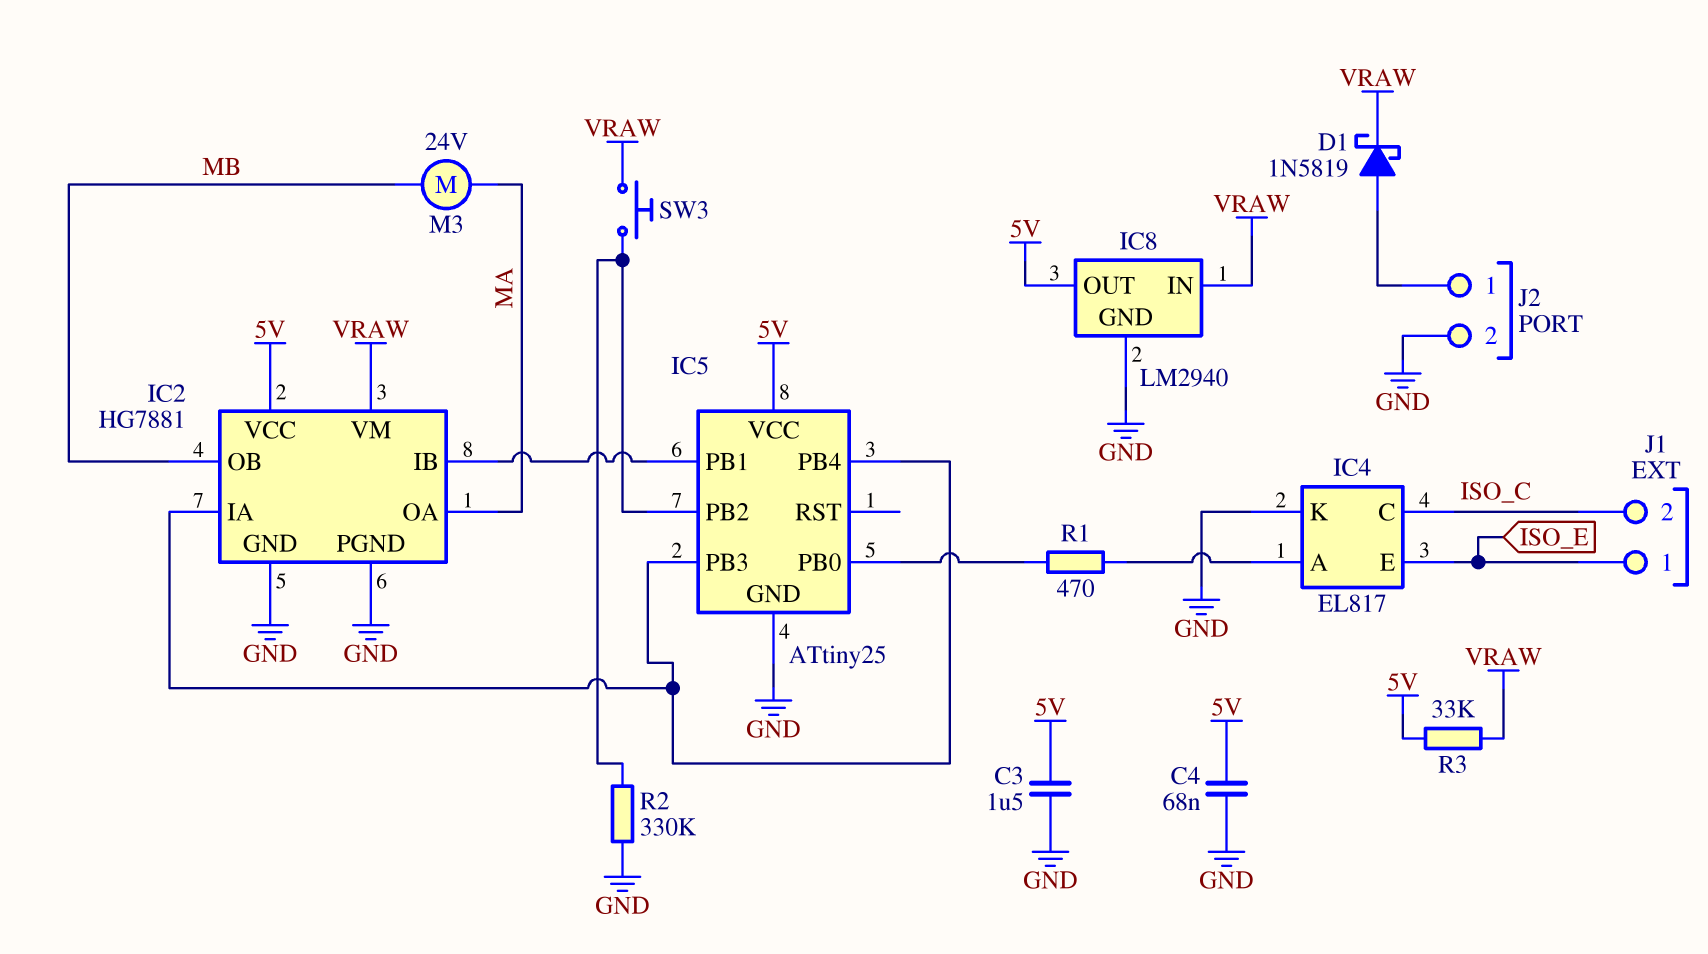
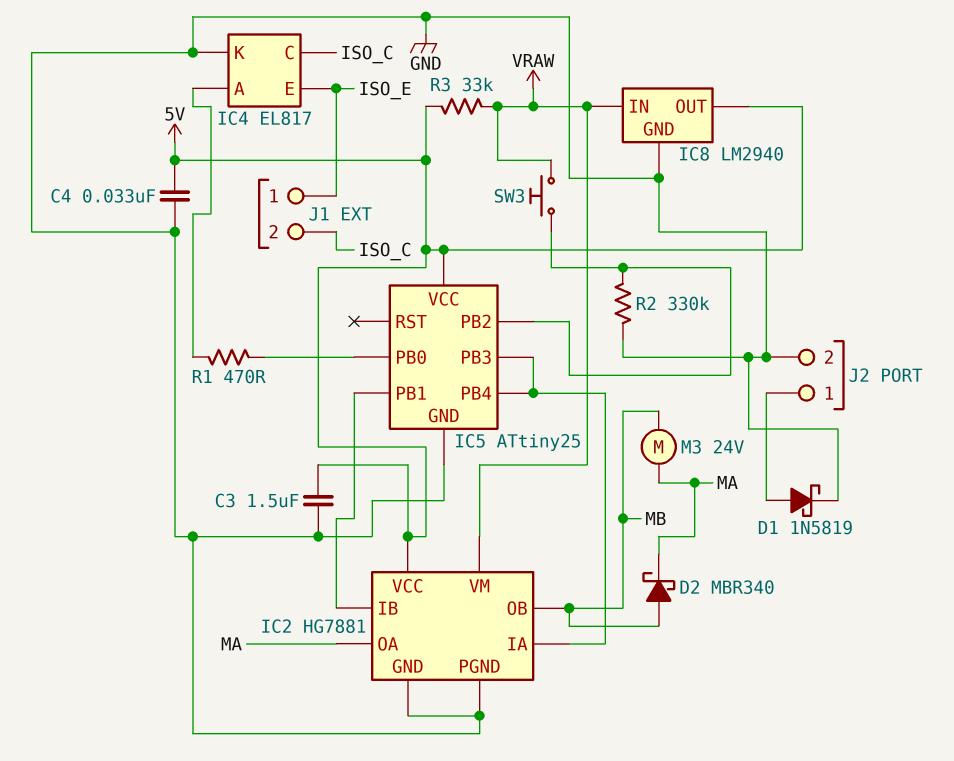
C4: 68nF (5V, GND) -> 33nF (5V, GND)
D1: schottky 1N5819 (A J2/1, K VRAW) -> schottky 1N5819 (A J2/1, K GND)
D2: none -> schottky MBR340 (A MB, K MA)

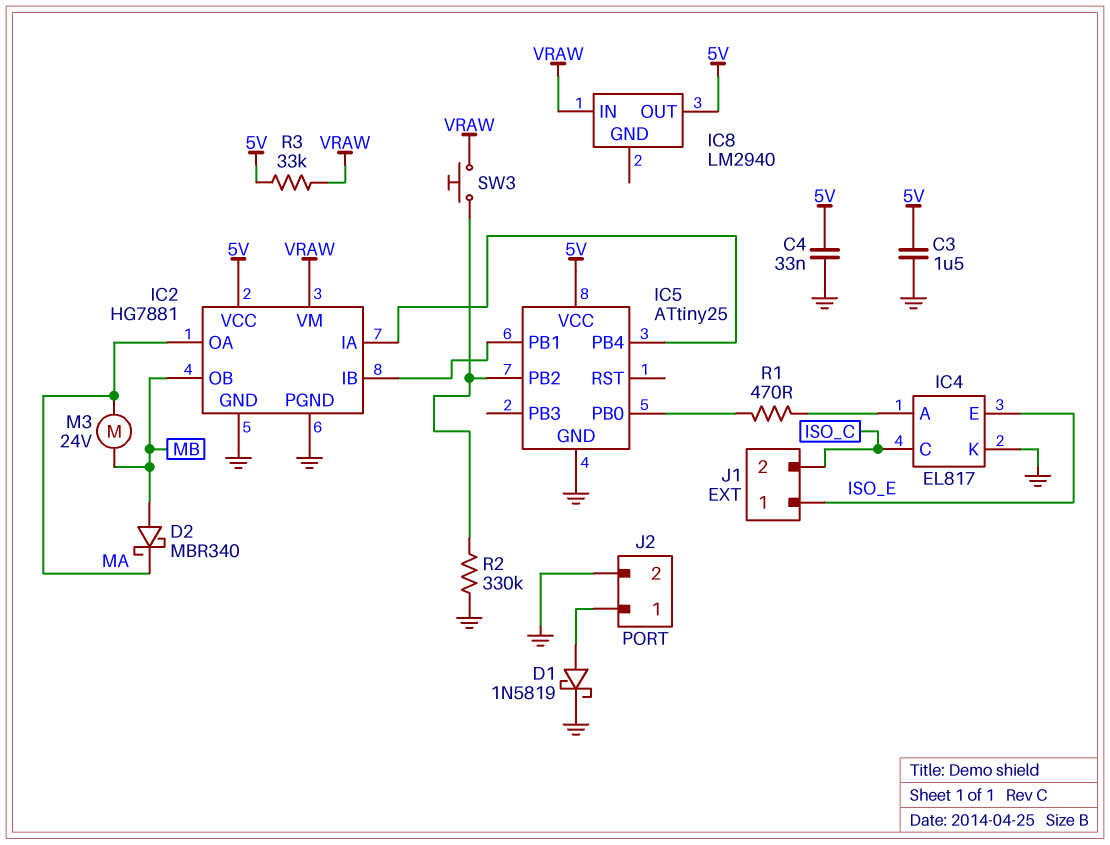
IC5 pin PB3: IC2/IA -> none
IC8 pin GND: GND -> none

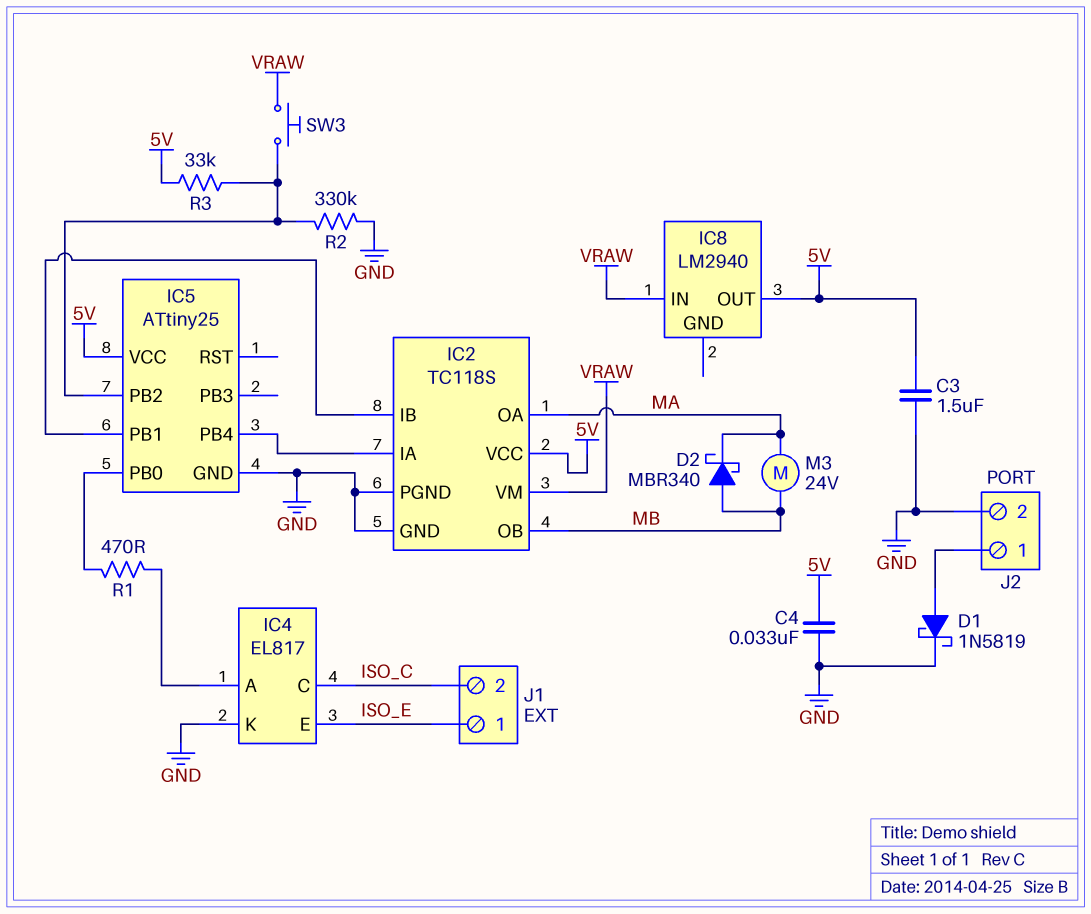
IC2: HG7881 -> TC118S
R3: 33k (5V, VRAW) -> 33k (5V, IC5/PB2)

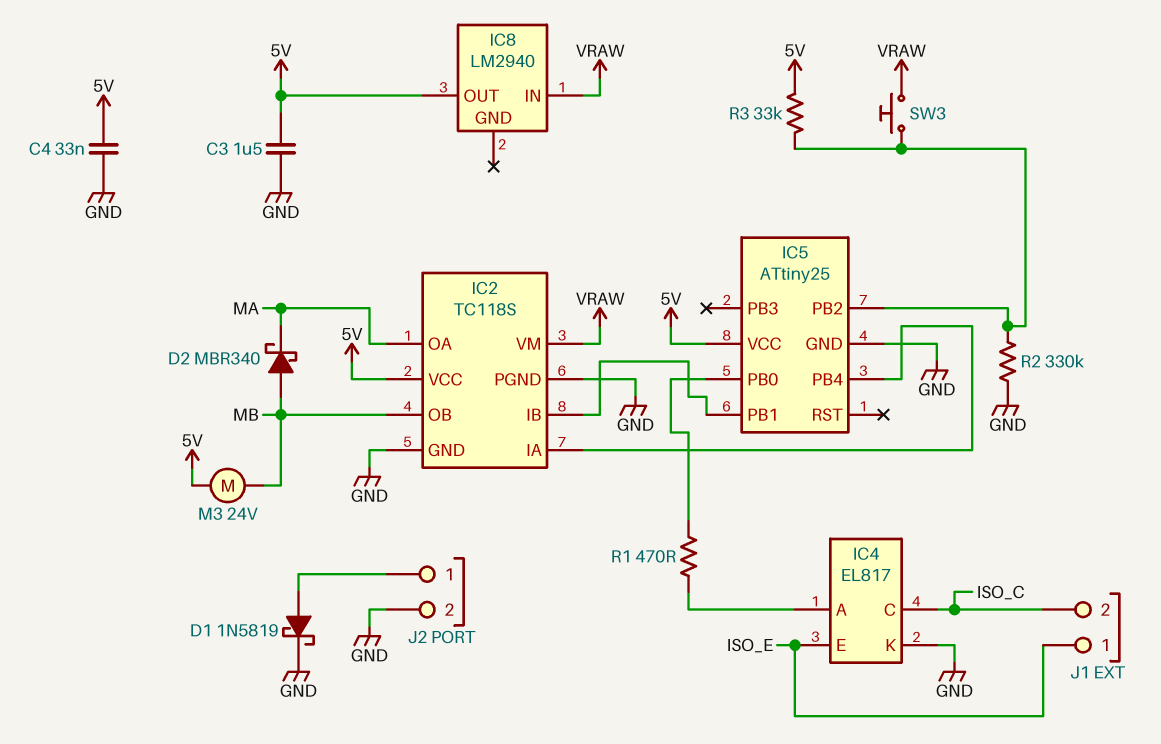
M3: motor 24V (MA, MB) -> motor 24V (5V, MB)

